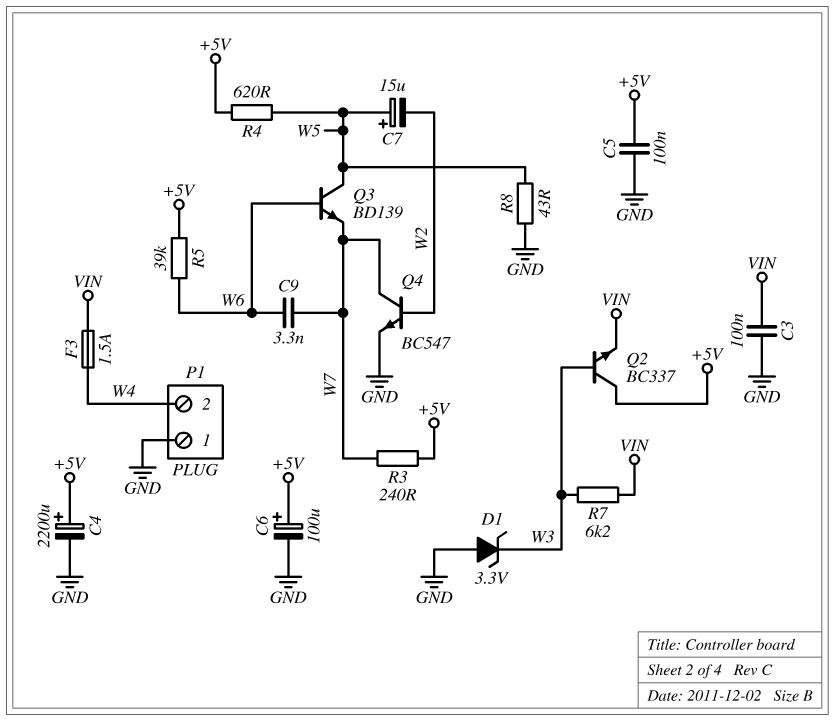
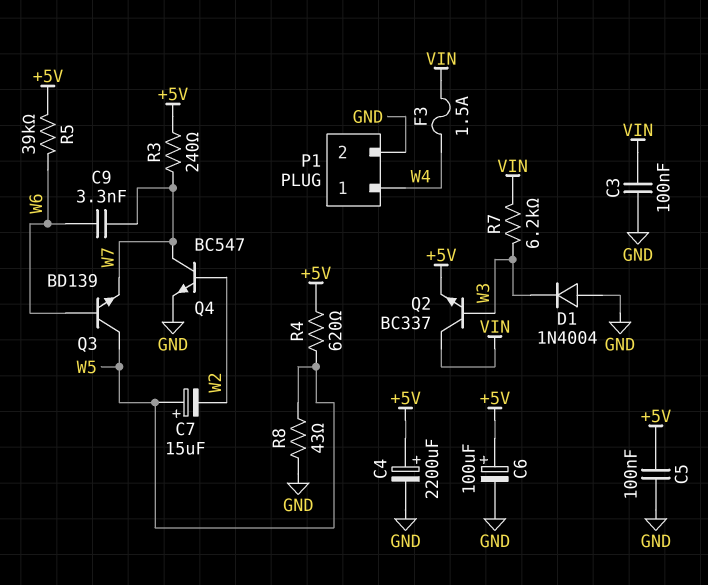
D1: zener 3.3V (A GND, K W3) -> diode 1N4004 (A GND, K W3)
P1 pin 1: GND -> W4
P1 pin 2: W4 -> GND
Q2: NPN BC337 (B W3, C +5V, E VIN) -> NPN BC337 (B W3, C VIN, E +5V)

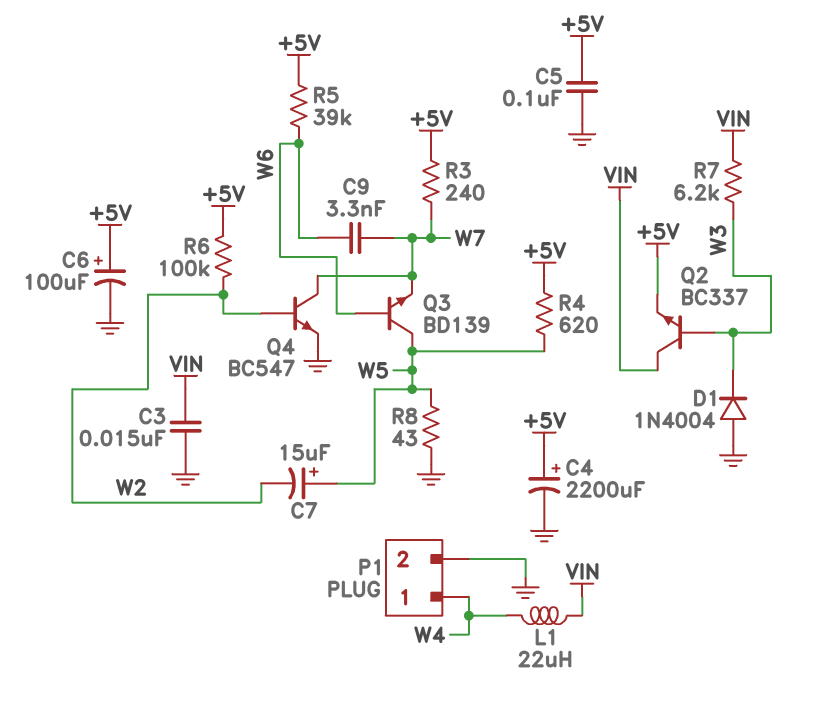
C3: 100nF (GND, VIN) -> 15nF (GND, VIN)
F3: 1.5A (VIN, W4) -> none
L1: none -> 22uH (VIN, W4)
R6: none -> 100k (+5V, W2)

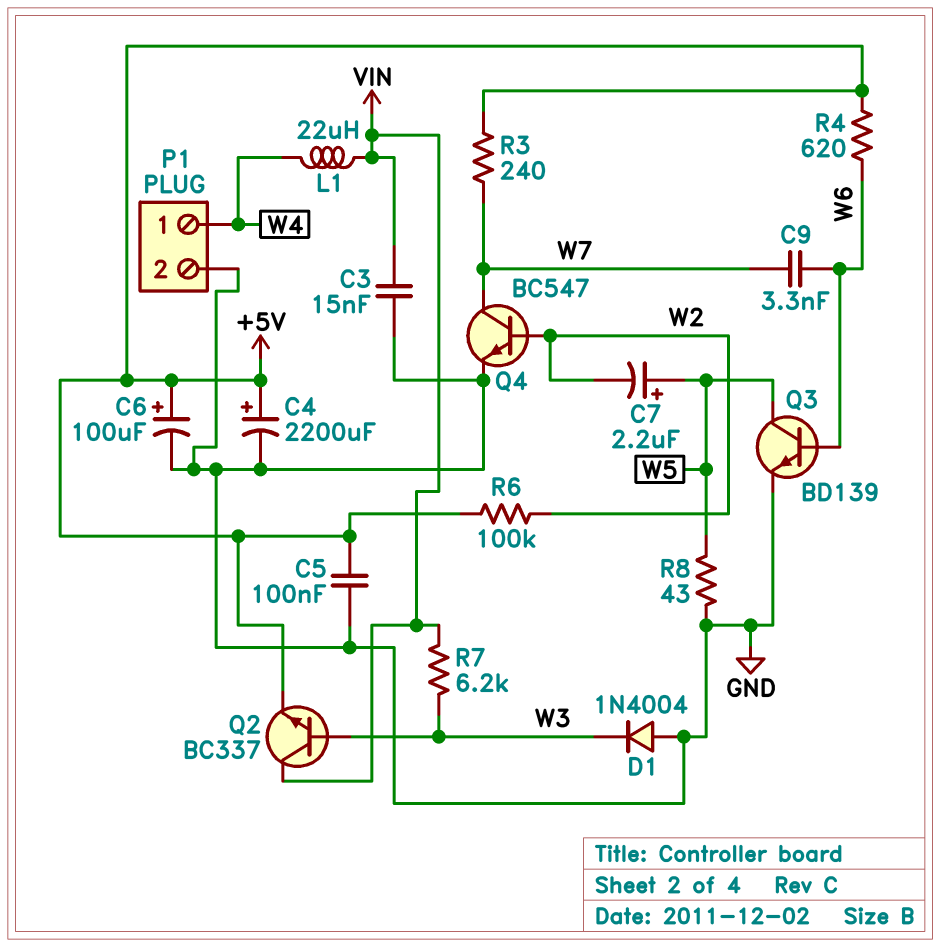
C7: 15uF (plus W5, minus W2) -> 2.2uF (plus W5, minus W2)
Q3: NPN BD139 (B W6, C W5, E W7) -> NPN BD139 (B W6, C W5, E GND)
R4: 620 (+5V, W5) -> 620 (+5V, W6)
R5: 39k (+5V, W6) -> none

